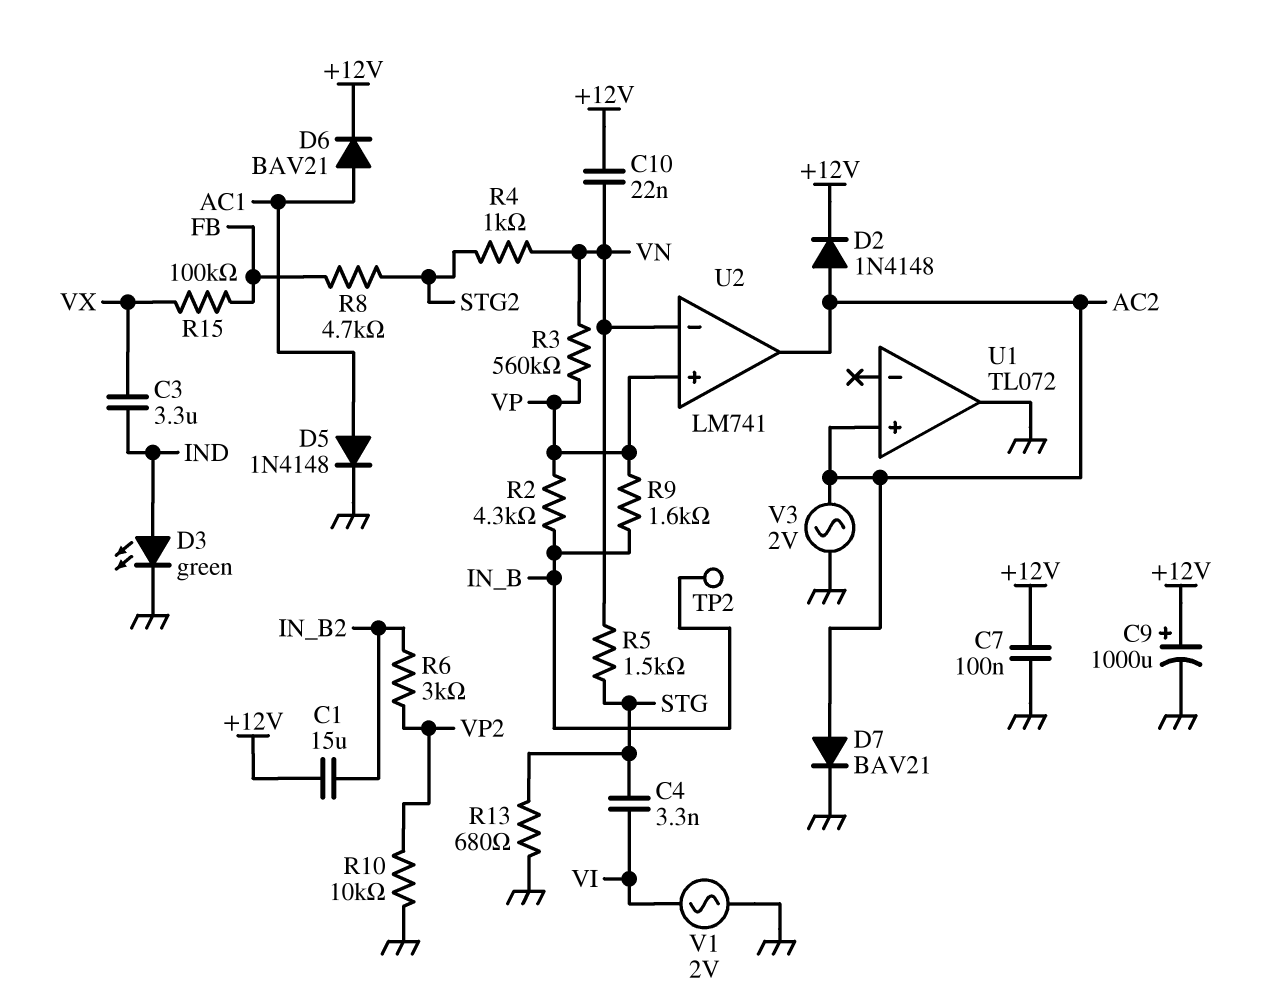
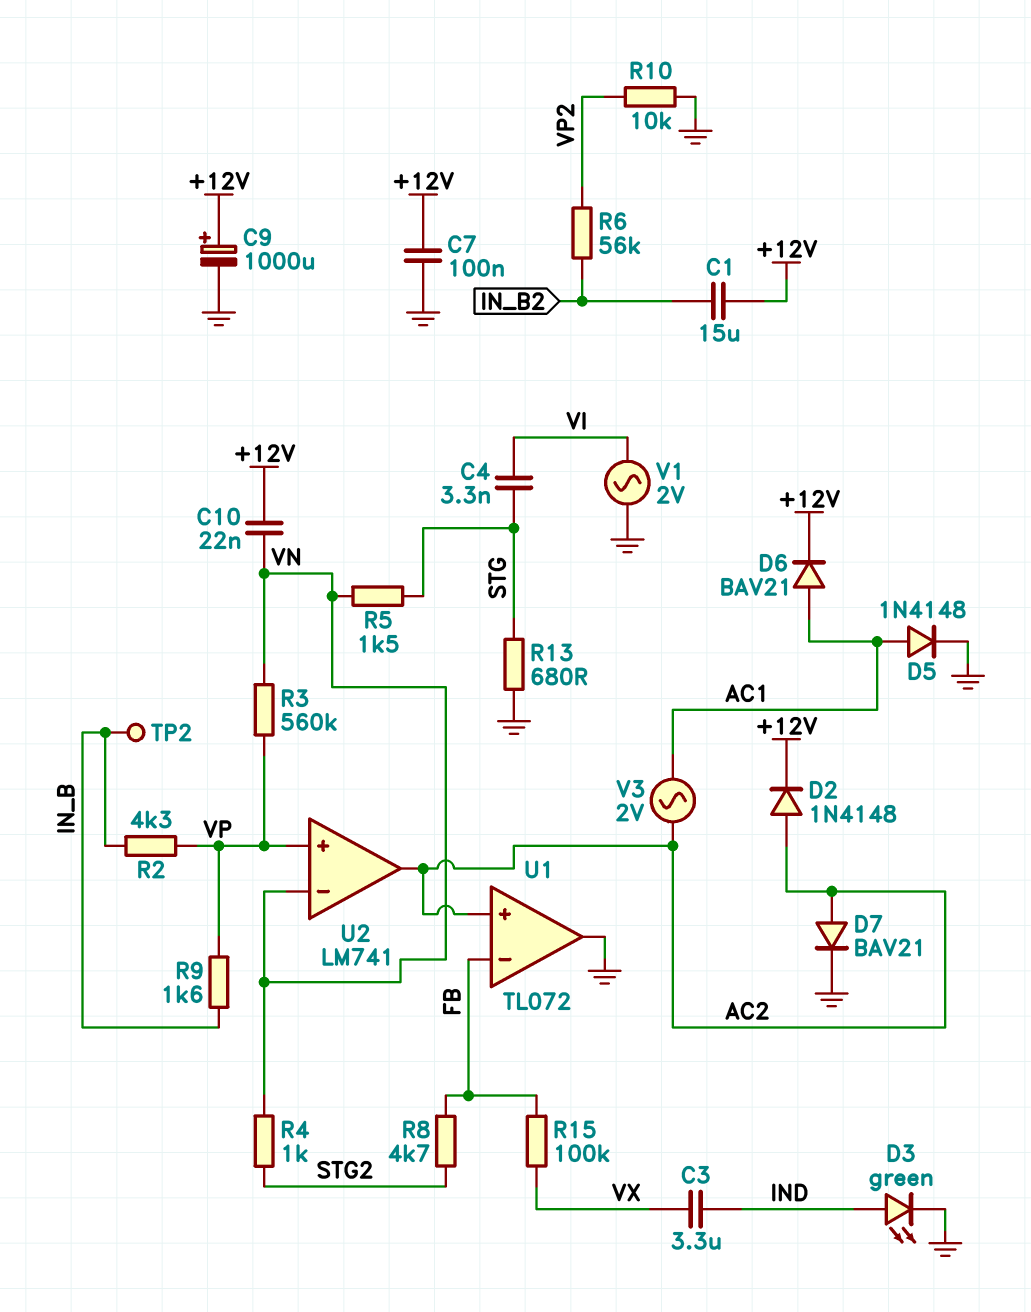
R6: 3k (IN_B2, VP2) -> 56k (IN_B2, VP2)
U1 pin in-: none -> FB
V3: AC 2V (AC2, GND) -> AC 2V (AC1, AC2)

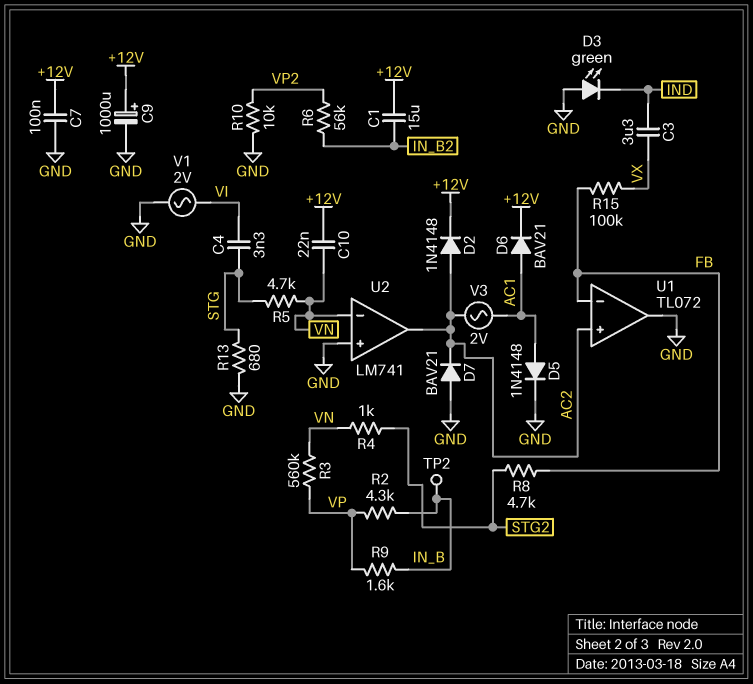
D3: LED green (A IND, K GND) -> LED green (A GND, K IND)
D7: diode BAV21 (A AC2, K GND) -> diode BAV21 (A GND, K AC2)
R5: 1.5k (STG, VN) -> 4.7k (STG, VN)
U2 pin in+: VP -> GND

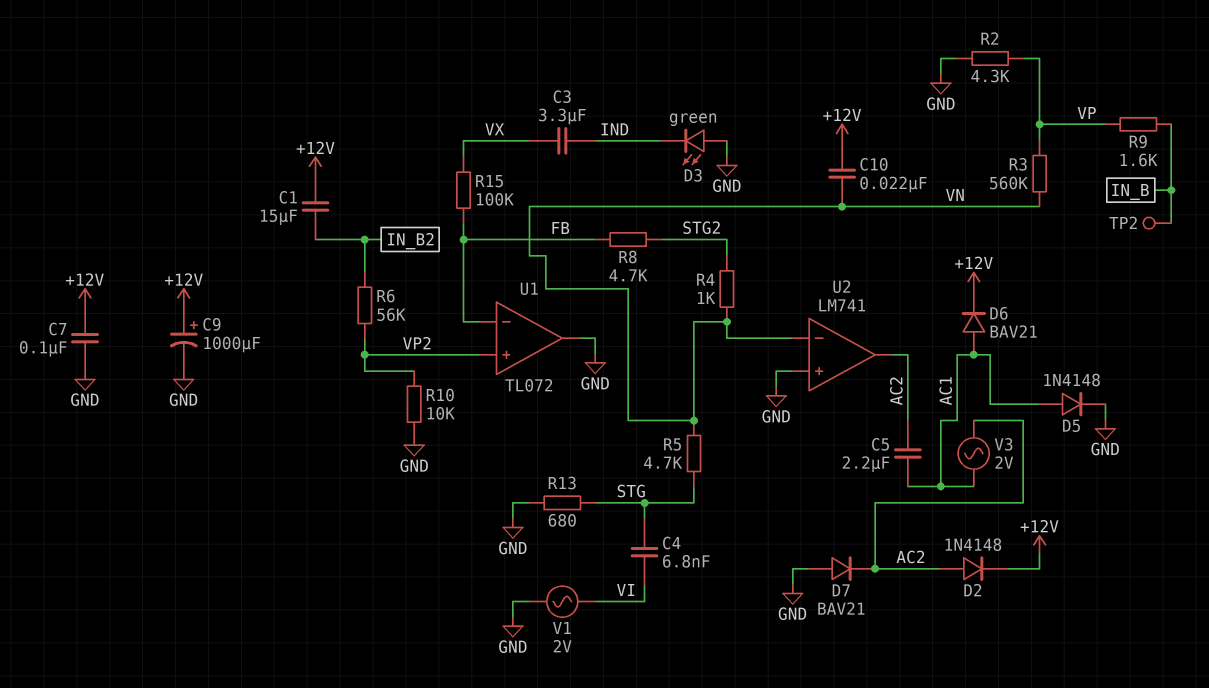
C4: 3.3nF (STG, VI) -> 6.8nF (STG, VI)
C5: none -> 2.2uF (AC1, AC2)
R2: 4.3k (IN_B, VP) -> 4.3k (GND, VP)
U1 pin in+: AC2 -> VP2

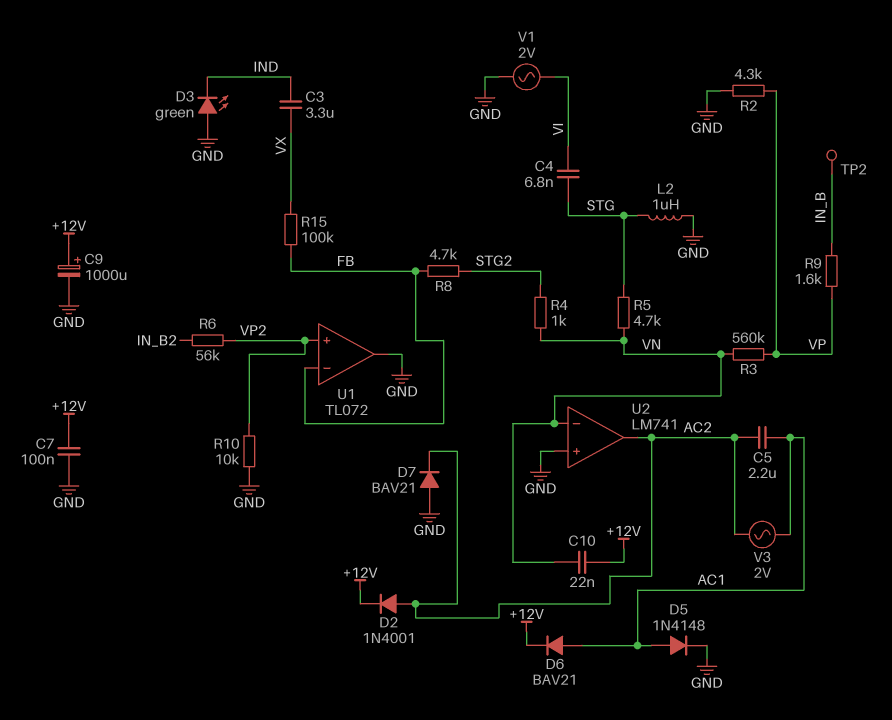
C1: 15uF (+12V, IN_B2) -> none
D2: diode 1N4148 (A AC2, K +12V) -> diode 1N4001 (A AC2, K +12V)
L2: none -> 1uH (GND, STG)
R13: 680 (GND, STG) -> none

